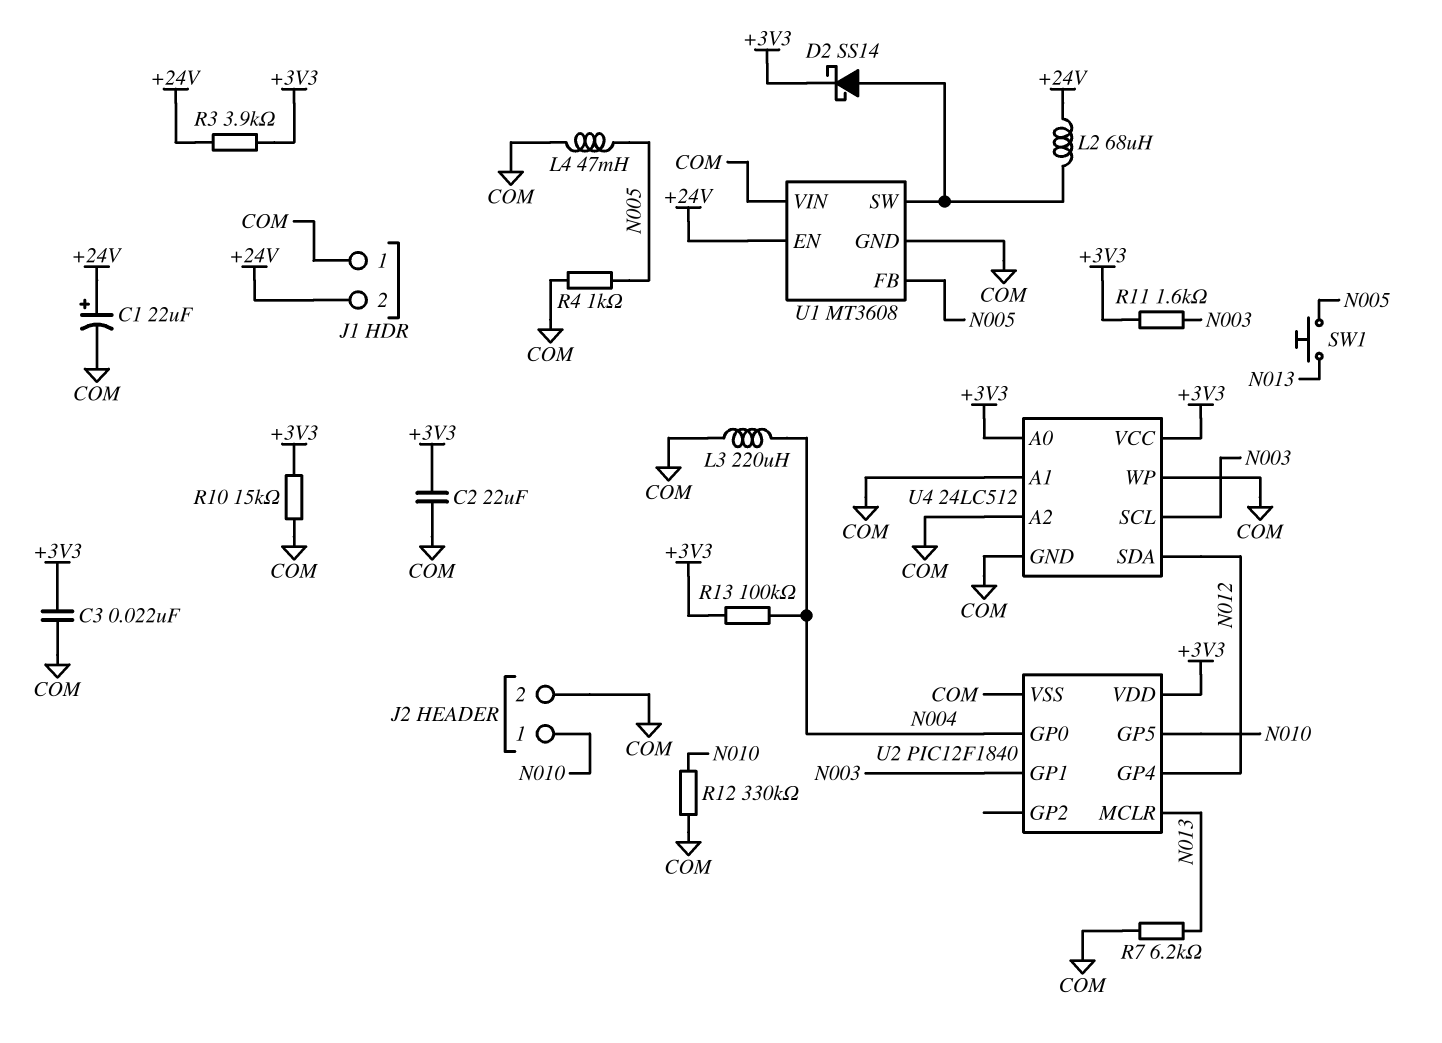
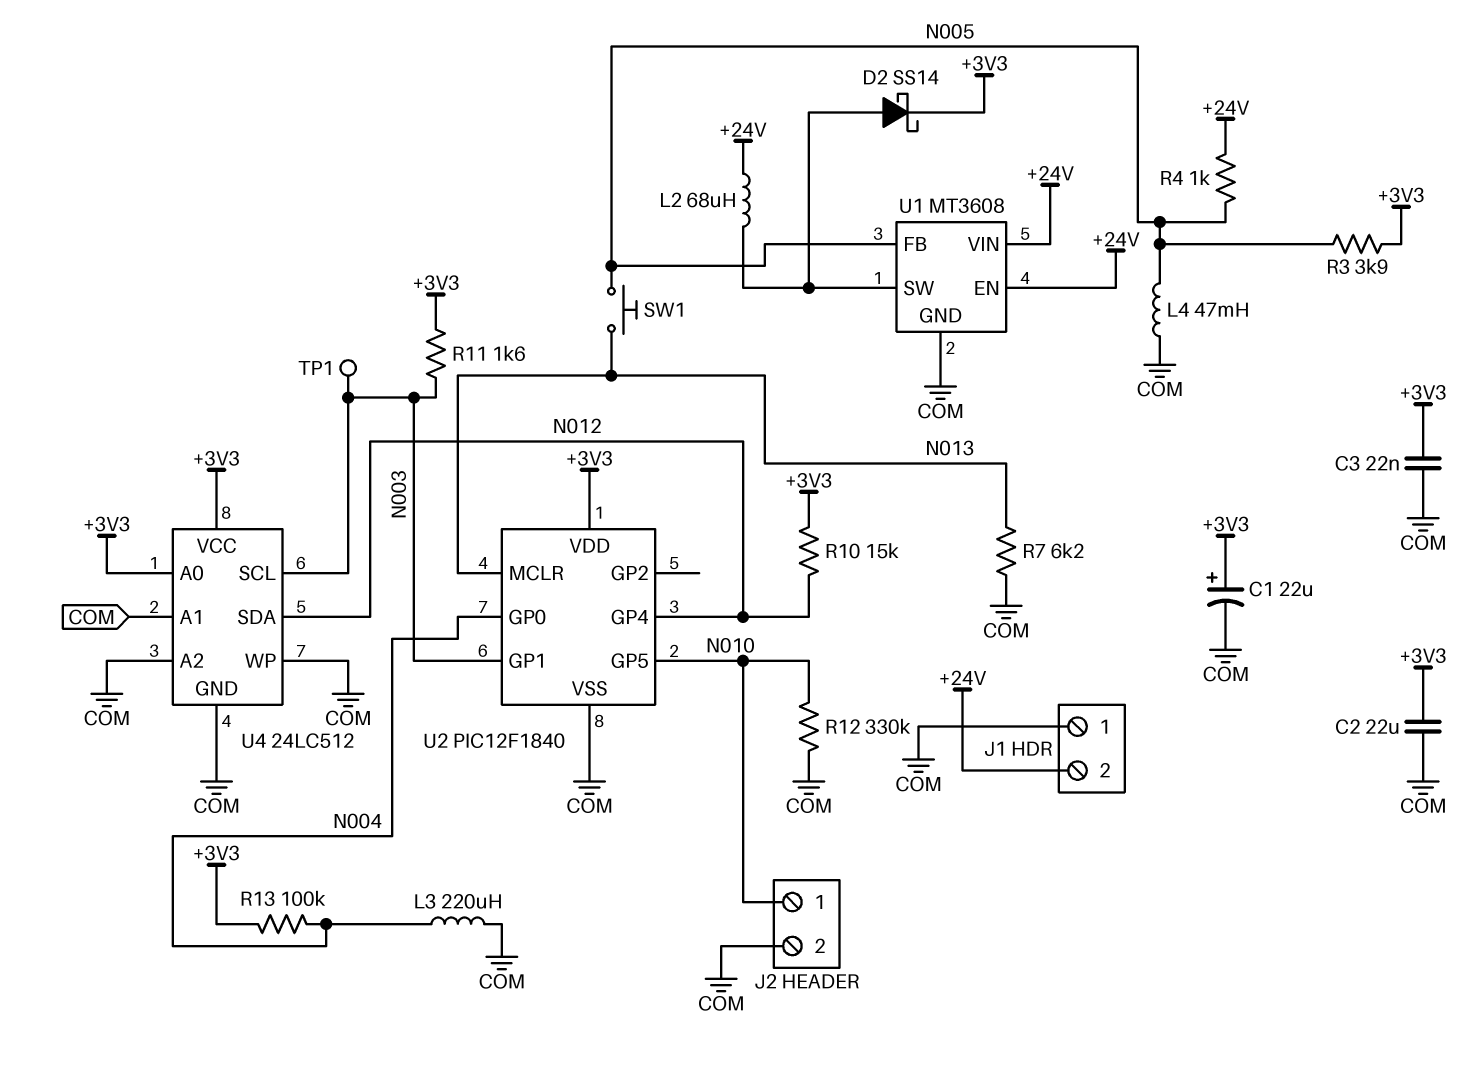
C1: 22uF (plus +24V, minus COM) -> 22uF (plus +3V3, minus COM)
R3: 3.9k (+3V3, +24V) -> 3.9k (+3V3, N005)
R4: 1k (COM, N005) -> 1k (+24V, N005)
R10: 15k (+3V3, COM) -> 15k (+3V3, N012)
TP1: none -> test point (N003)
U1 pin VIN: COM -> +24V

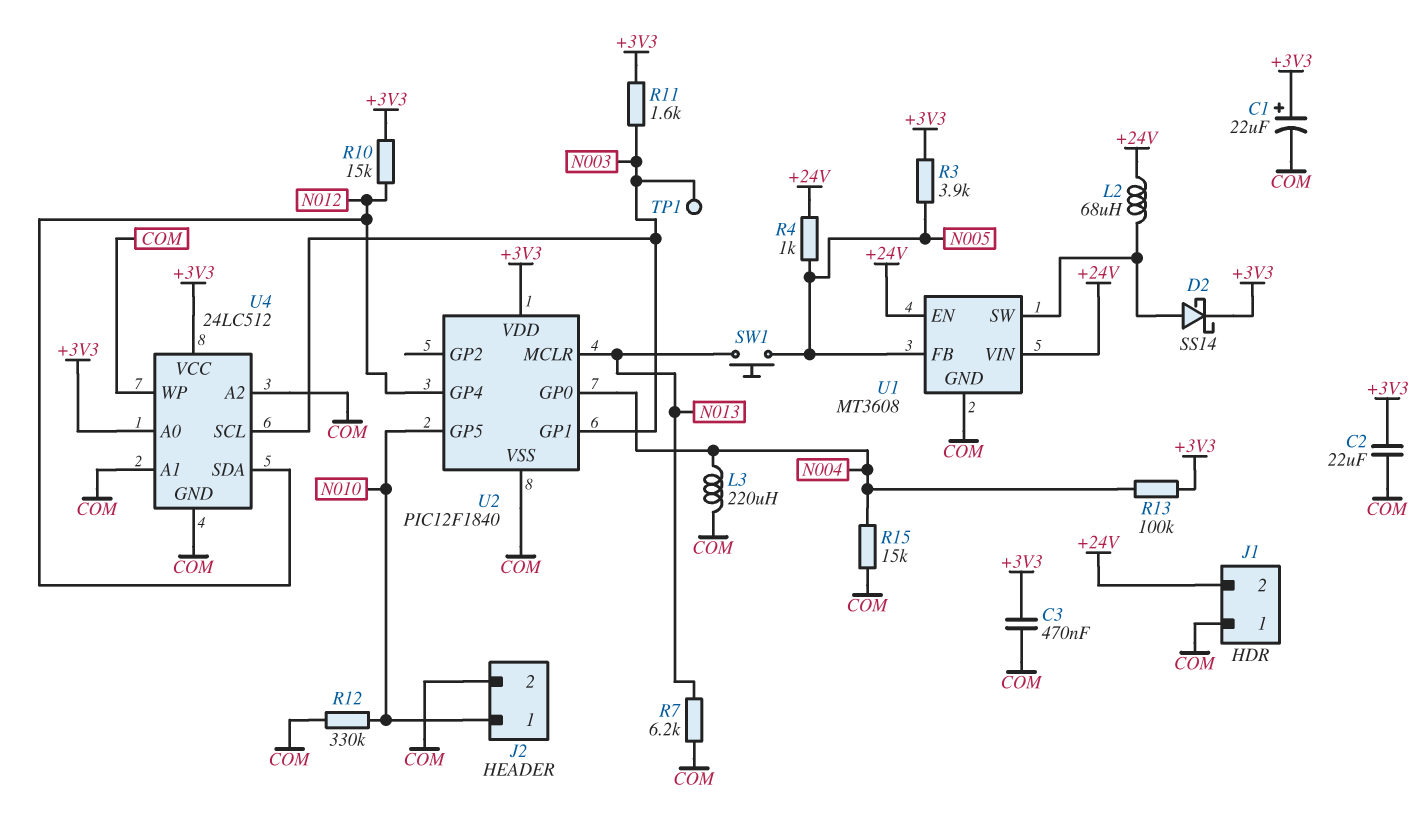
C3: 22nF (+3V3, COM) -> 470nF (+3V3, COM)
L4: 47mH (COM, N005) -> none
R15: none -> 15k (COM, N004)

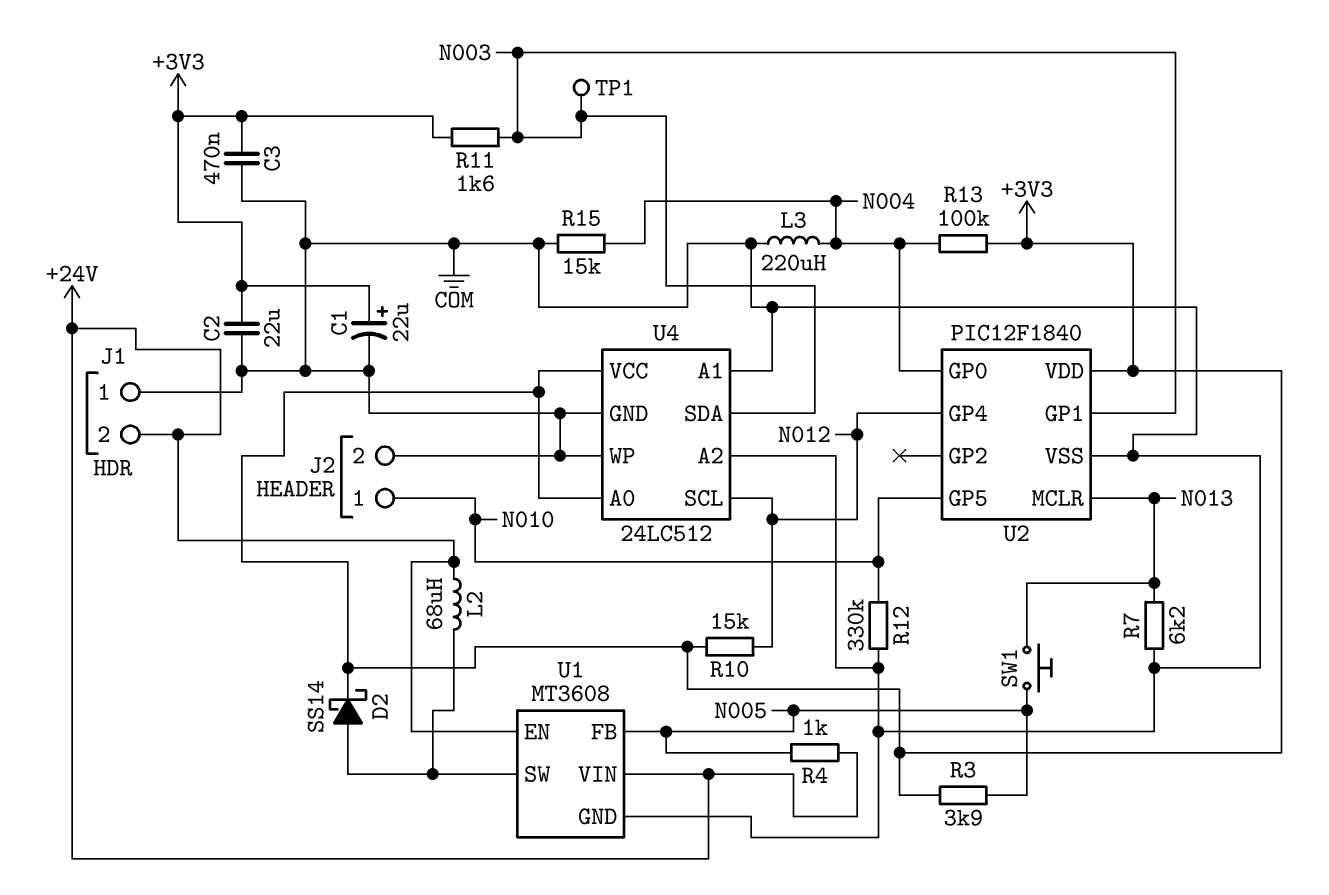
U4 pin SCL: N003 -> N012
U4 pin SDA: N012 -> N003

